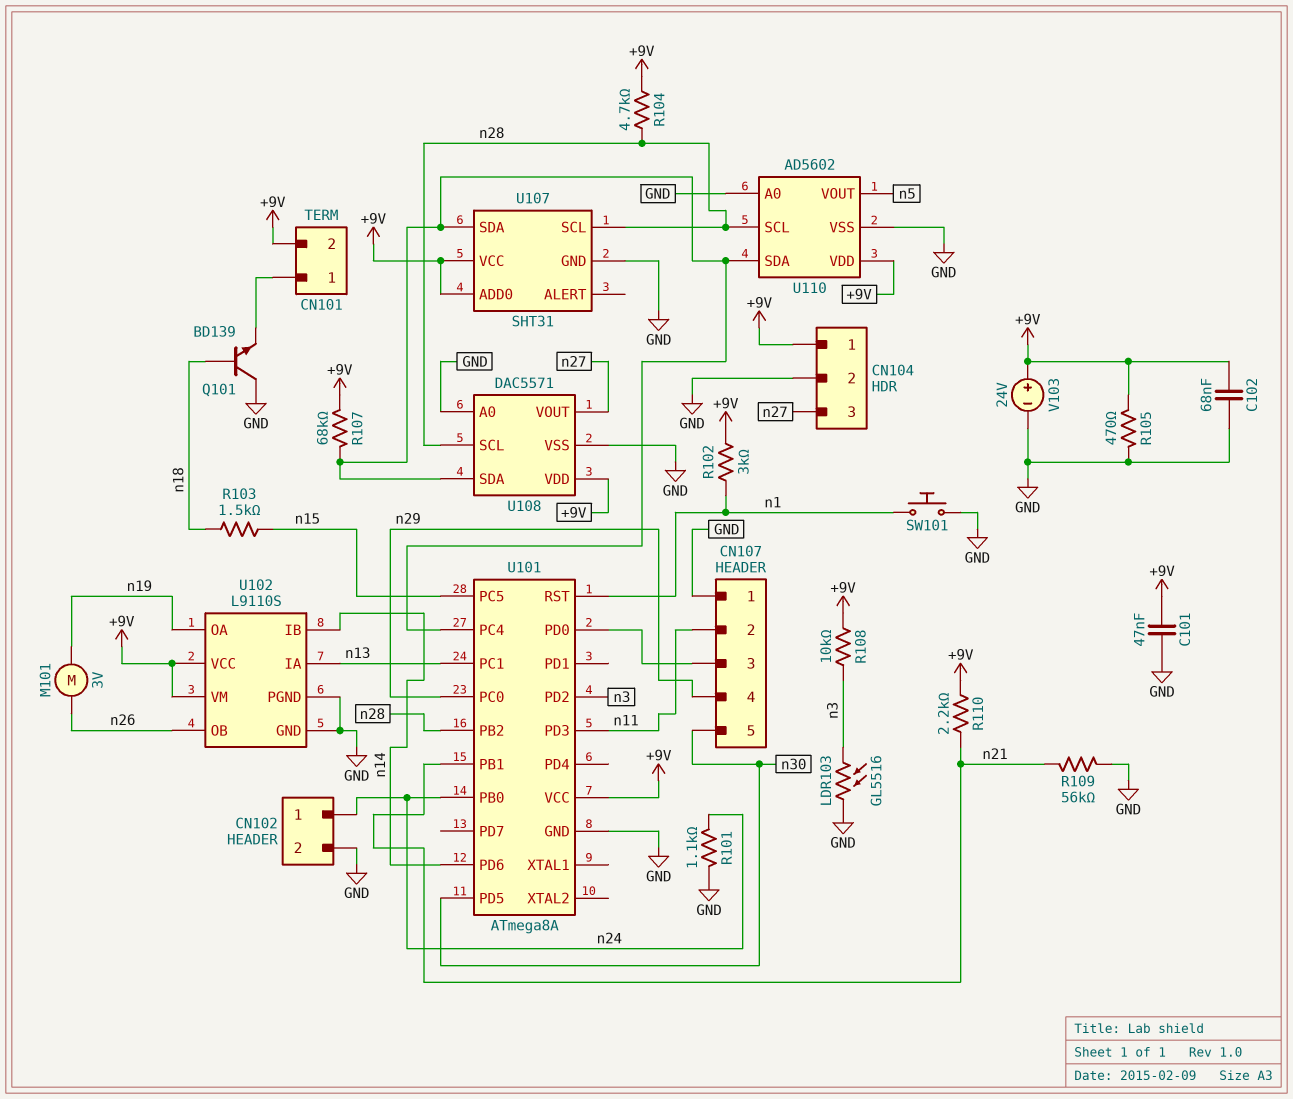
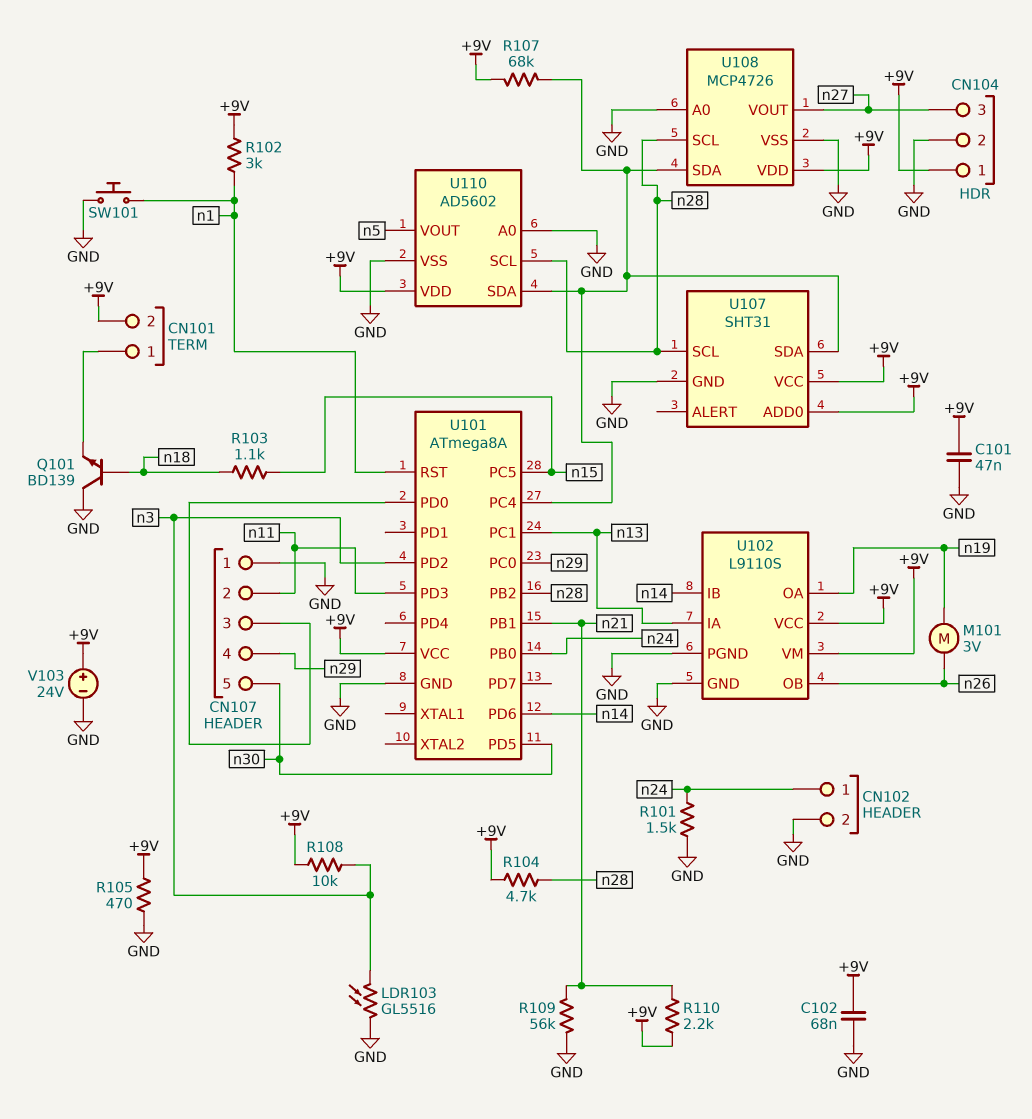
R101: 1.1k (GND, n24) -> 1.5k (GND, n24)
R103: 1.5k (n15, n18) -> 1.1k (n15, n18)
U108: DAC5571 -> MCP4726

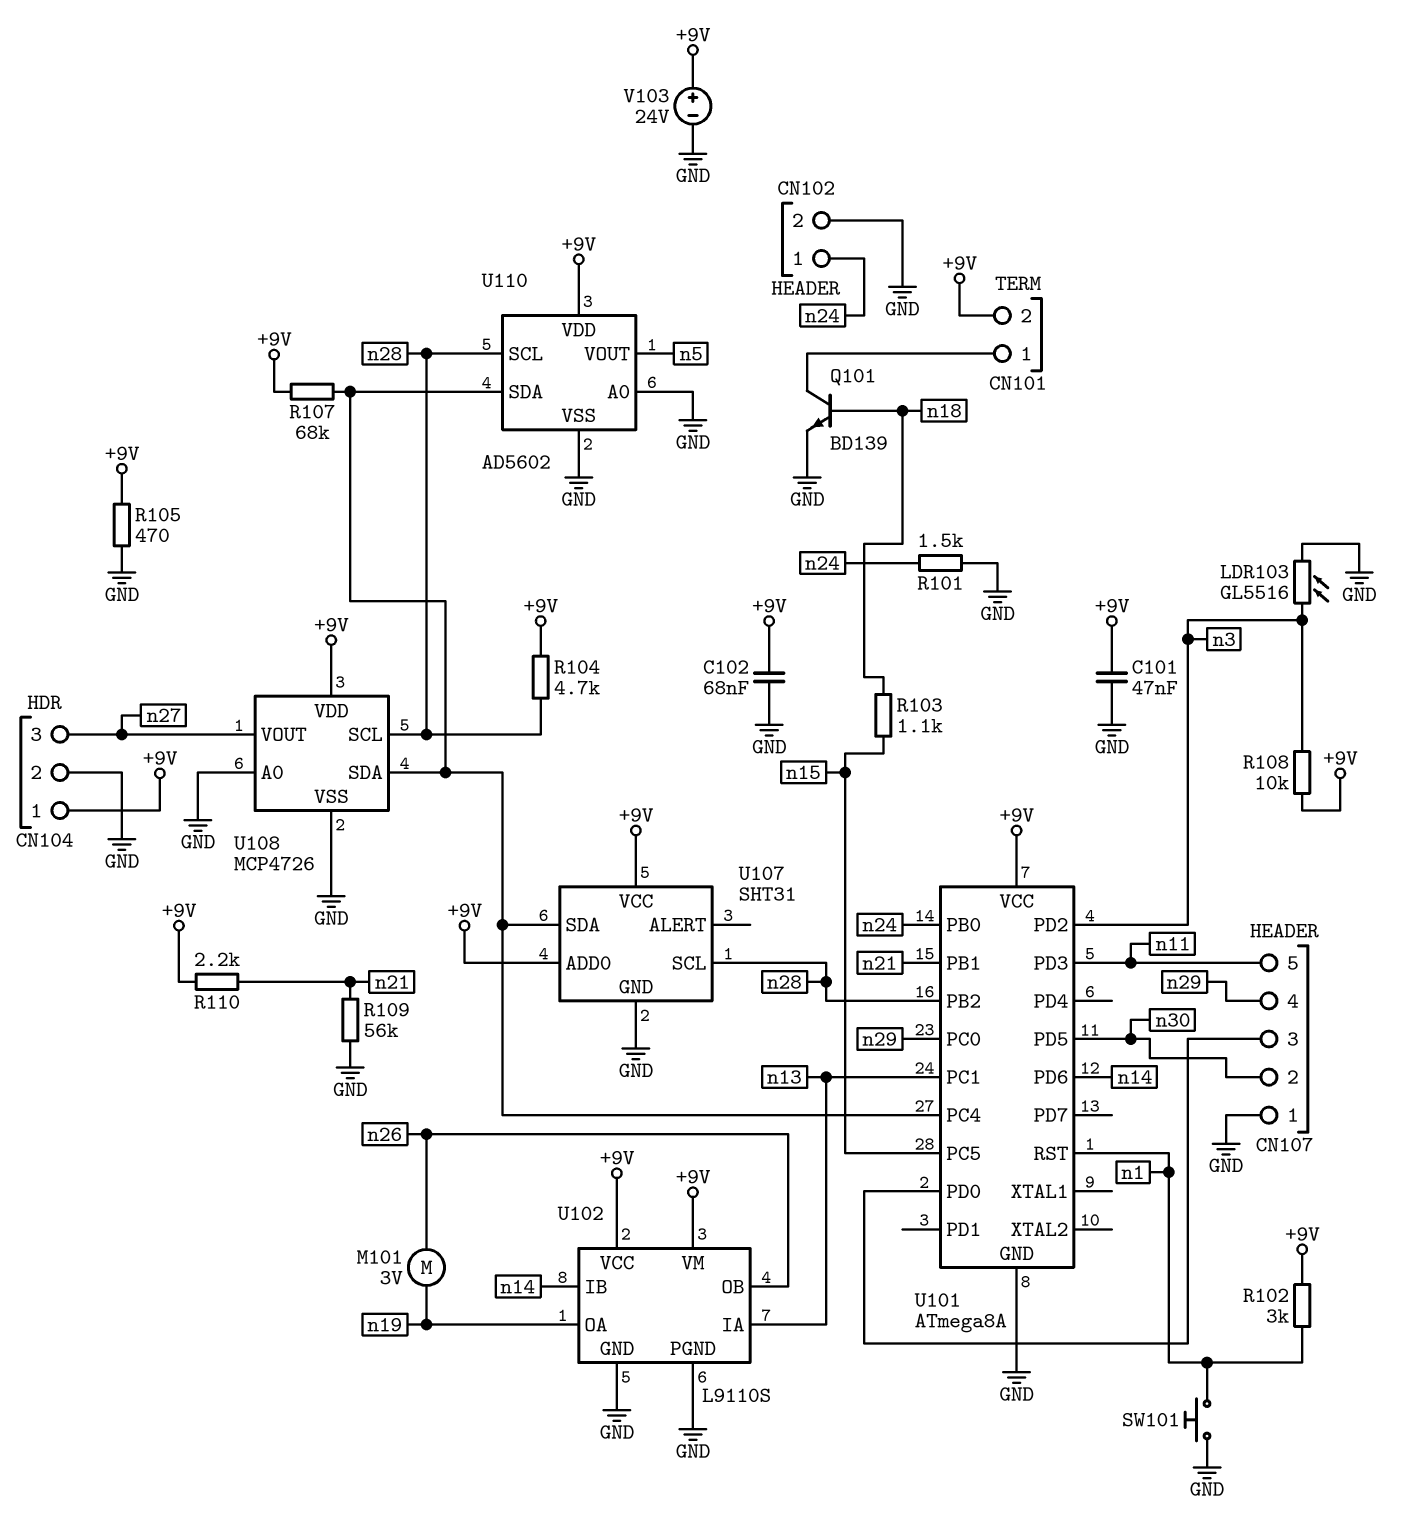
CN107 pin 2: n11 -> n30
CN107 pin 5: n30 -> n11
Q101: NPN BD139 (B n18, C GND, E CN101/1) -> NPN BD139 (B n18, C CN101/1, E GND)

